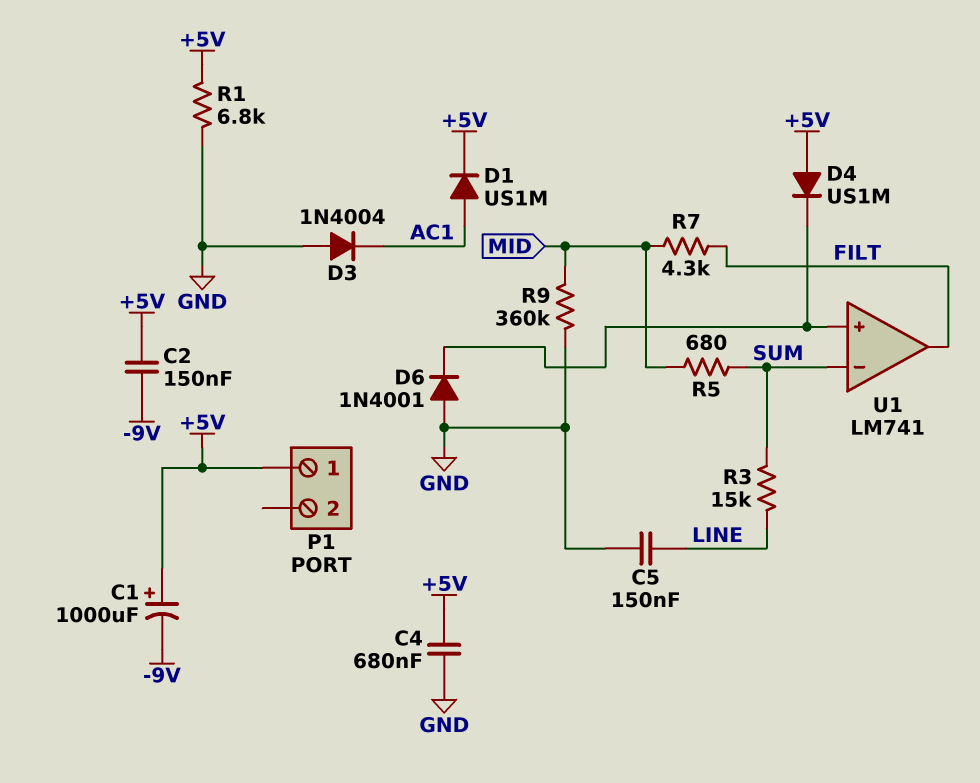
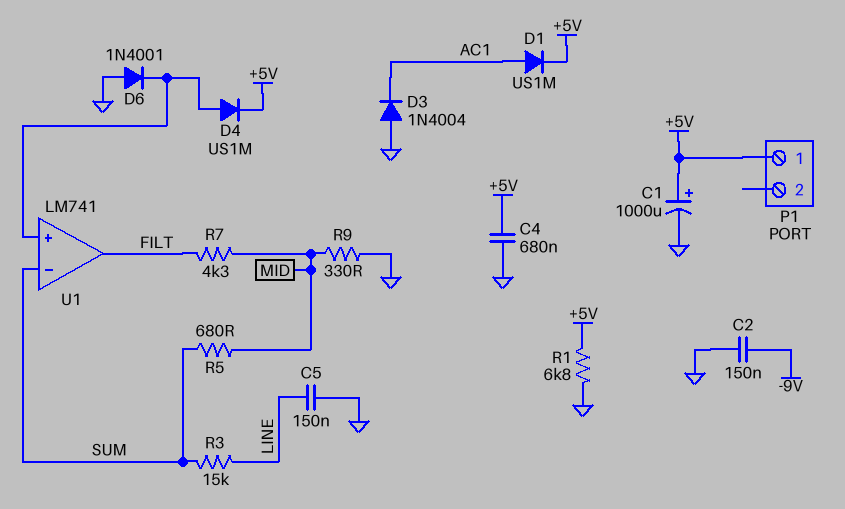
C1: 1000uF (plus +5V, minus -9V) -> 1000uF (plus +5V, minus GND)
C2: 150nF (+5V, -9V) -> 150nF (-9V, GND)
D4: diode US1M (A +5V, K U1/in+) -> diode US1M (A U1/in+, K +5V)
R9: 360k (GND, MID) -> 330 (GND, MID)

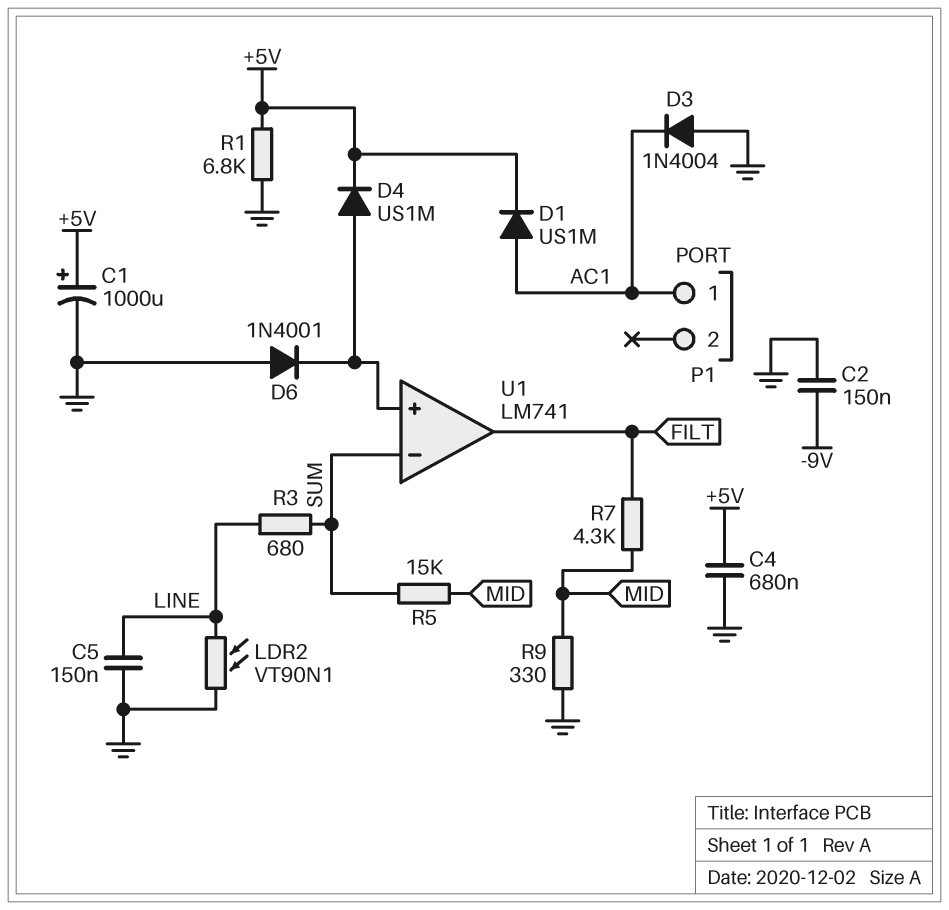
LDR2: none -> VT90N1 (GND, LINE)
P1 pin 1: +5V -> AC1
R3: 15k (LINE, SUM) -> 680 (LINE, SUM)
R5: 680 (MID, SUM) -> 15k (MID, SUM)

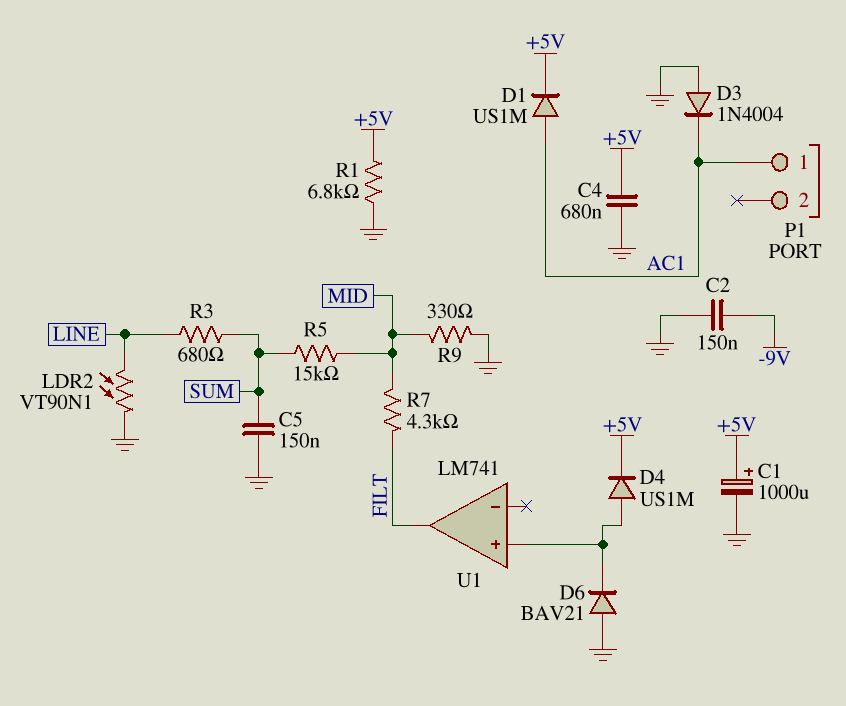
C5: 150nF (GND, LINE) -> 150nF (GND, SUM)
D6: diode 1N4001 (A GND, K U1/in+) -> diode BAV21 (A GND, K U1/in+)
U1 pin in-: SUM -> none

